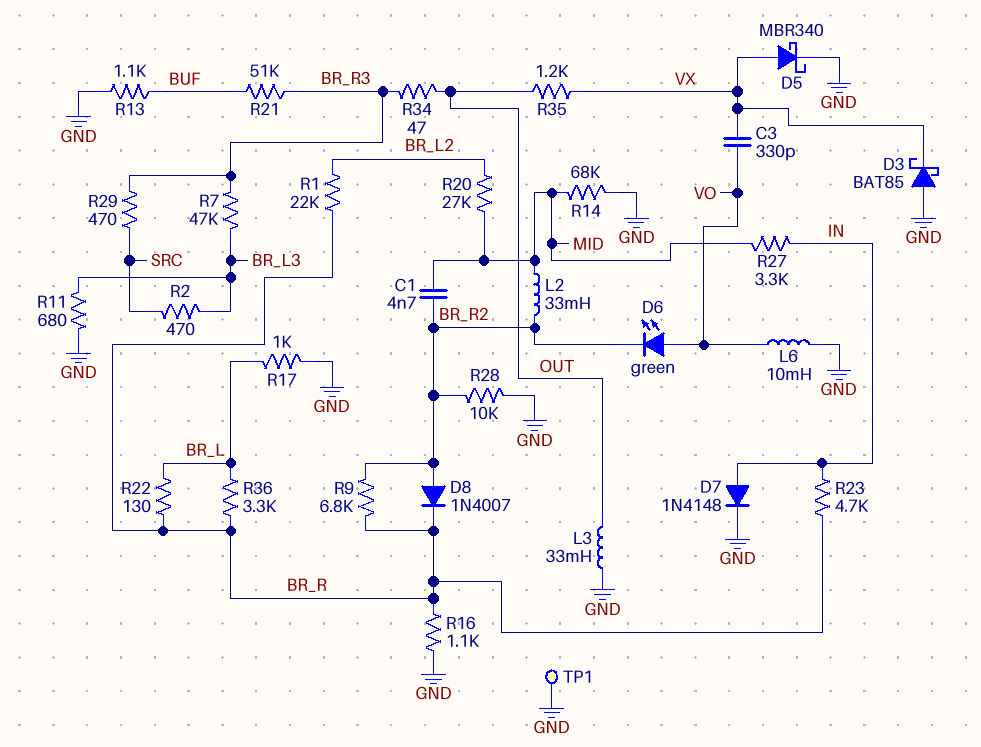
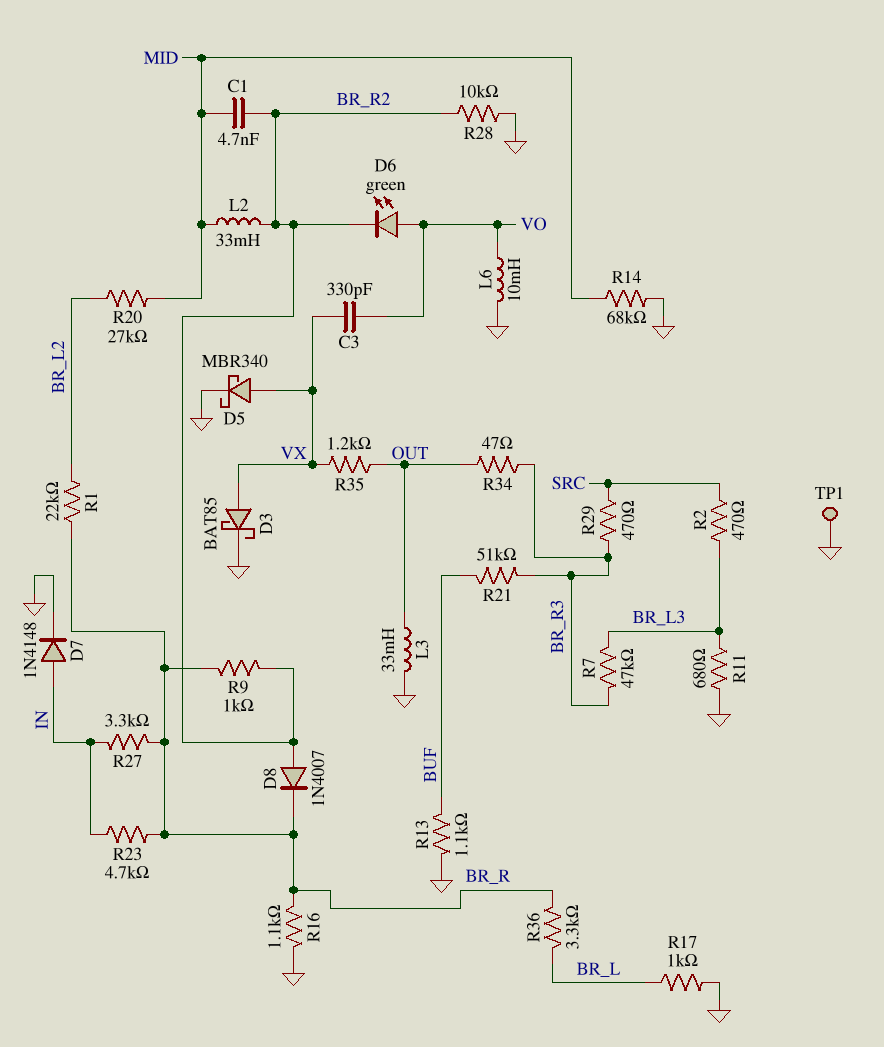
D3: schottky BAT85 (A GND, K VX) -> schottky BAT85 (A VX, K GND)
R9: 6.8k (BR_R, BR_R2) -> 1k (BR_R, BR_R2)
R22: 130 (BR_L, BR_R) -> none
R27: 3.3k (IN, MID) -> 3.3k (BR_R, IN)

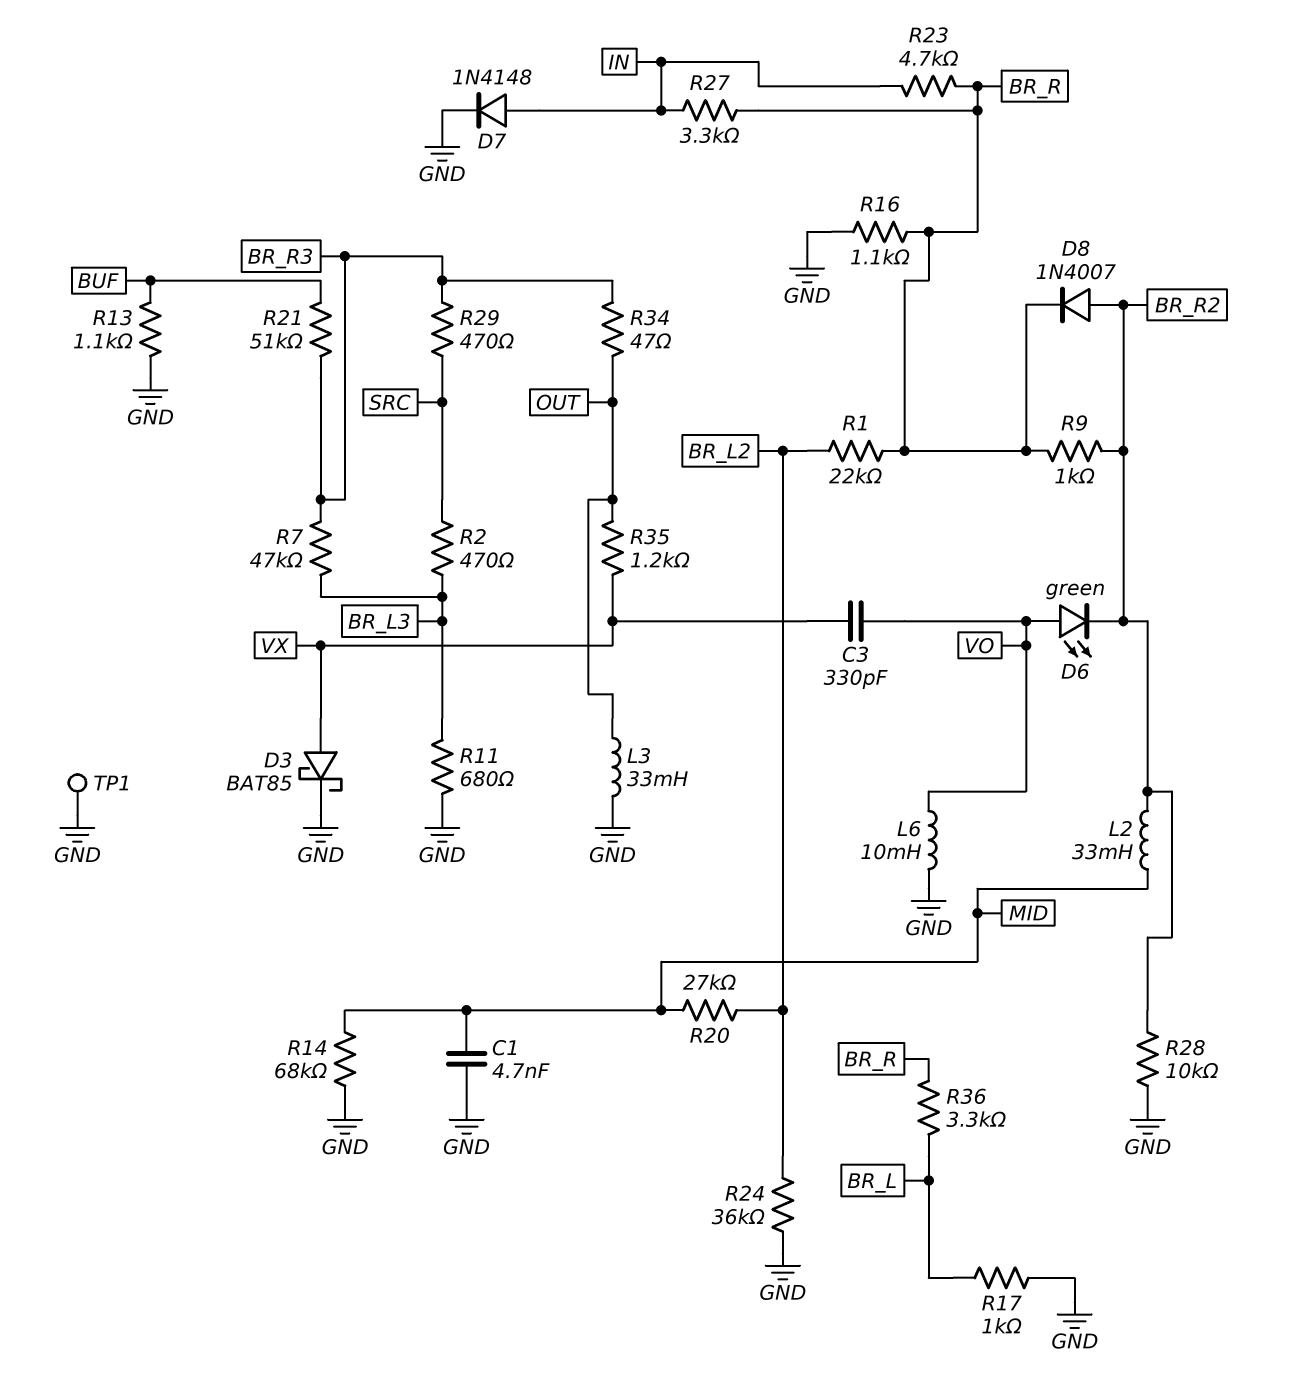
C1: 4.7nF (BR_R2, MID) -> 4.7nF (GND, MID)
D5: schottky MBR340 (A VX, K GND) -> none
R24: none -> 36k (BR_L2, GND)

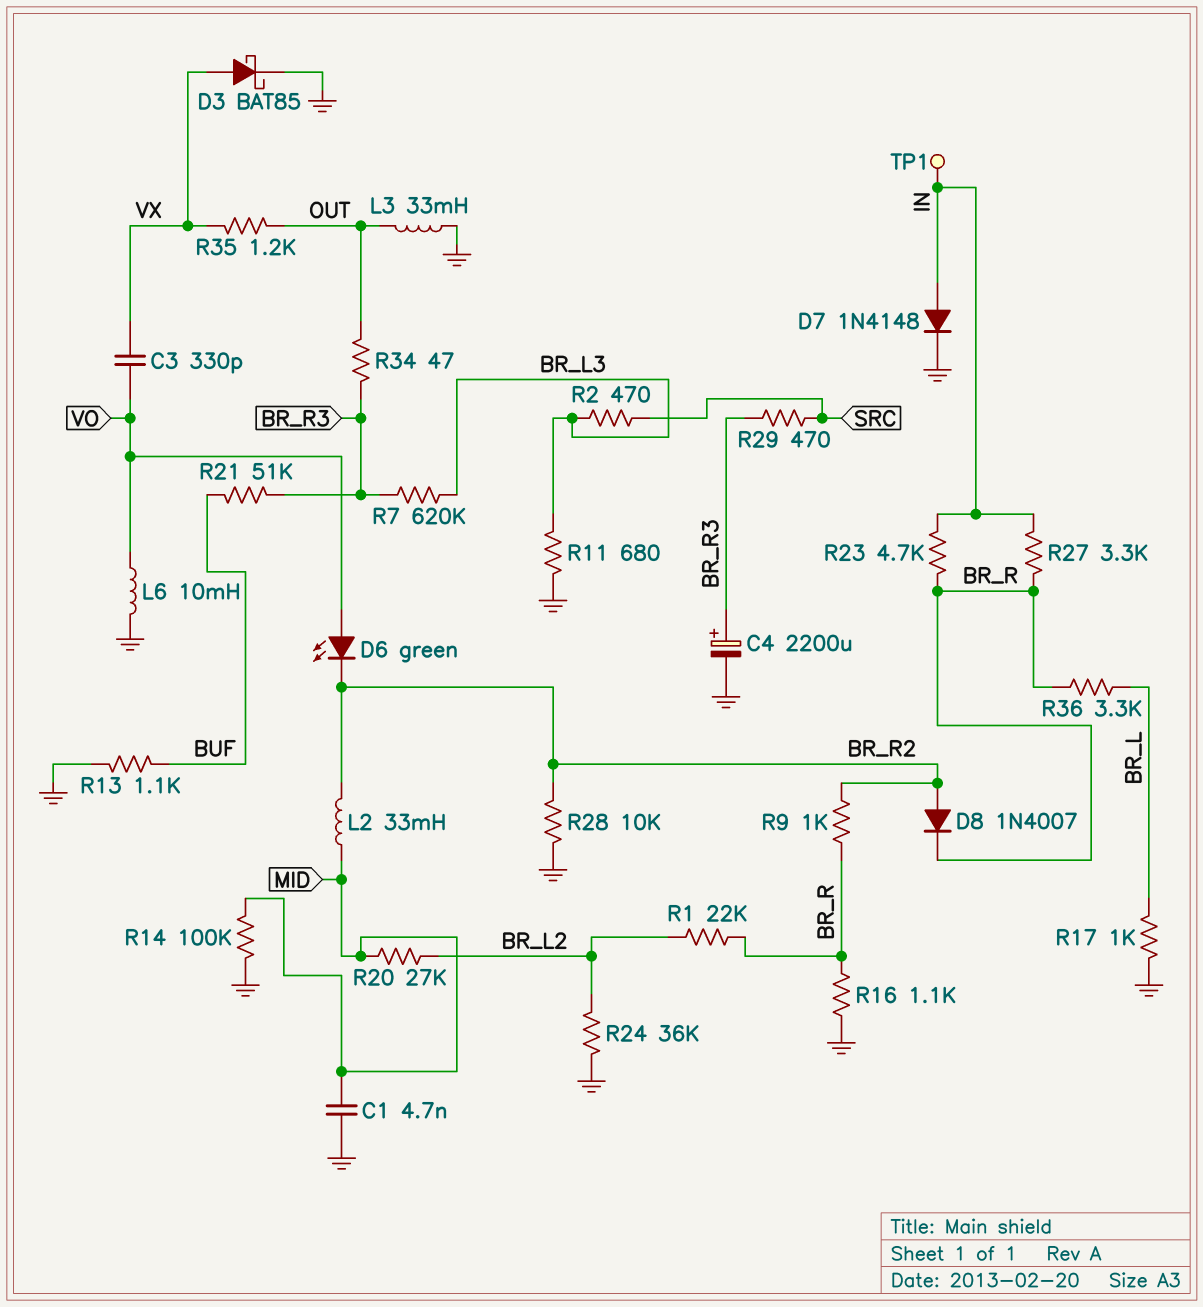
C4: none -> 2200uF (plus BR_R3, minus GND)
R7: 47k (BR_L3, BR_R3) -> 620k (BR_L3, BR_R3)
R14: 68k (GND, MID) -> 100k (GND, MID)
TP1: test point (GND) -> test point (IN)

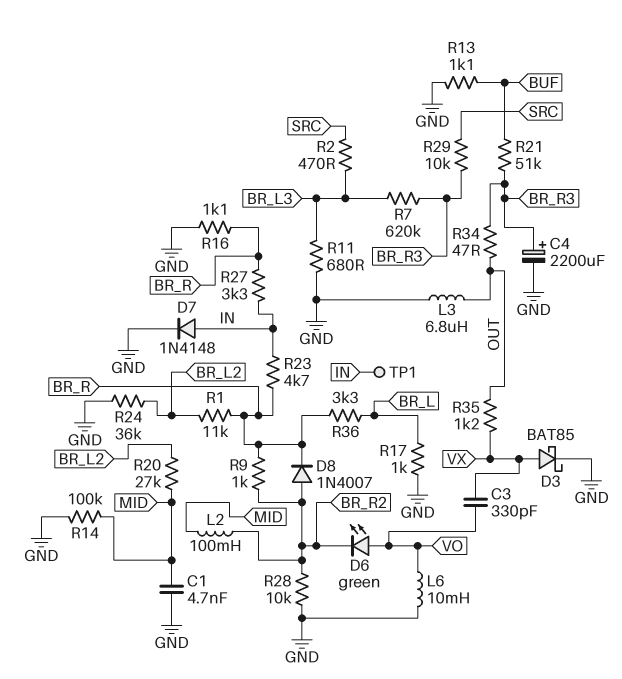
L2: 33mH (BR_R2, MID) -> 100mH (BR_R2, MID)
L3: 33mH (GND, OUT) -> 6.8uH (GND, OUT)
R1: 22k (BR_L2, BR_R) -> 11k (BR_L2, BR_R)
R29: 470 (BR_R3, SRC) -> 10k (BR_R3, SRC)

